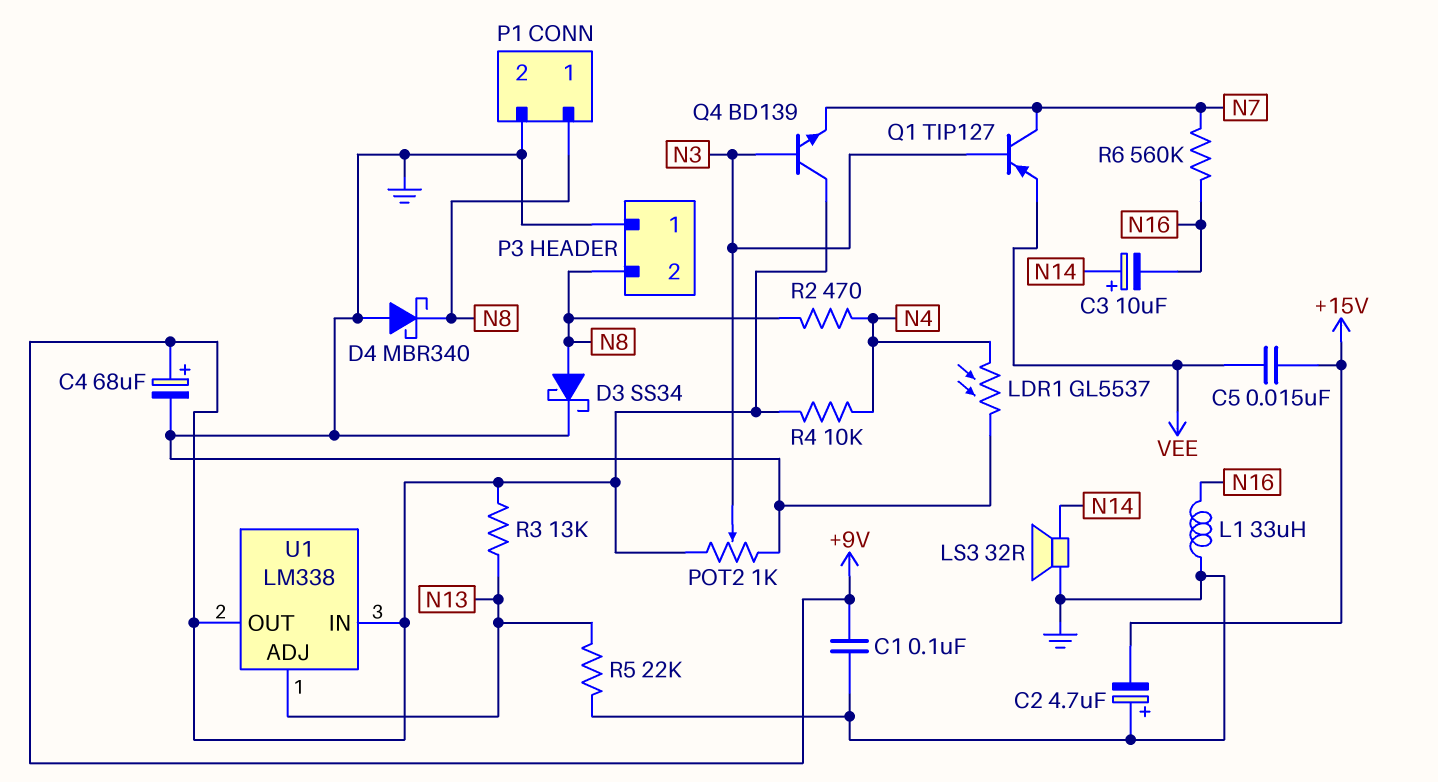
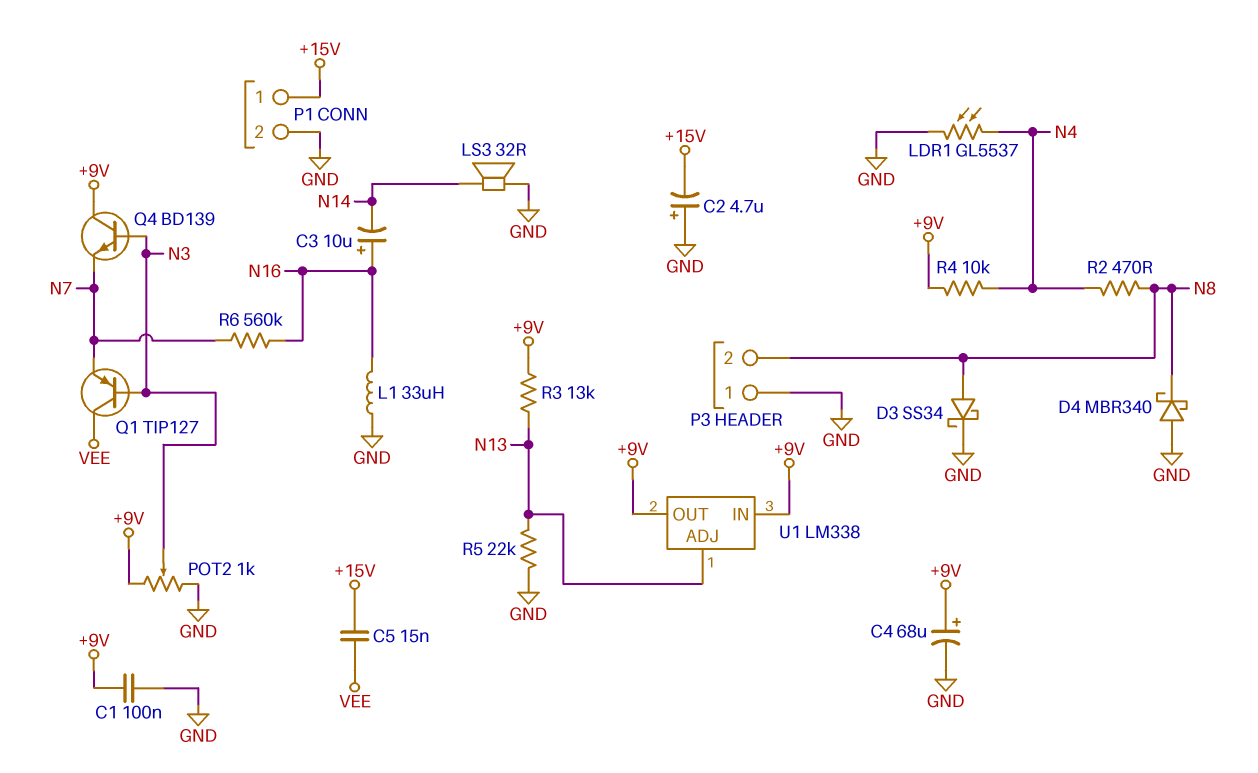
C3: 10uF (plus N14, minus N16) -> 10uF (plus N16, minus N14)
P1 pin 1: N8 -> +15V
Q1: PNP TIP127 (B N3, C N7, E VEE) -> PNP TIP127 (B N3, C VEE, E N7)

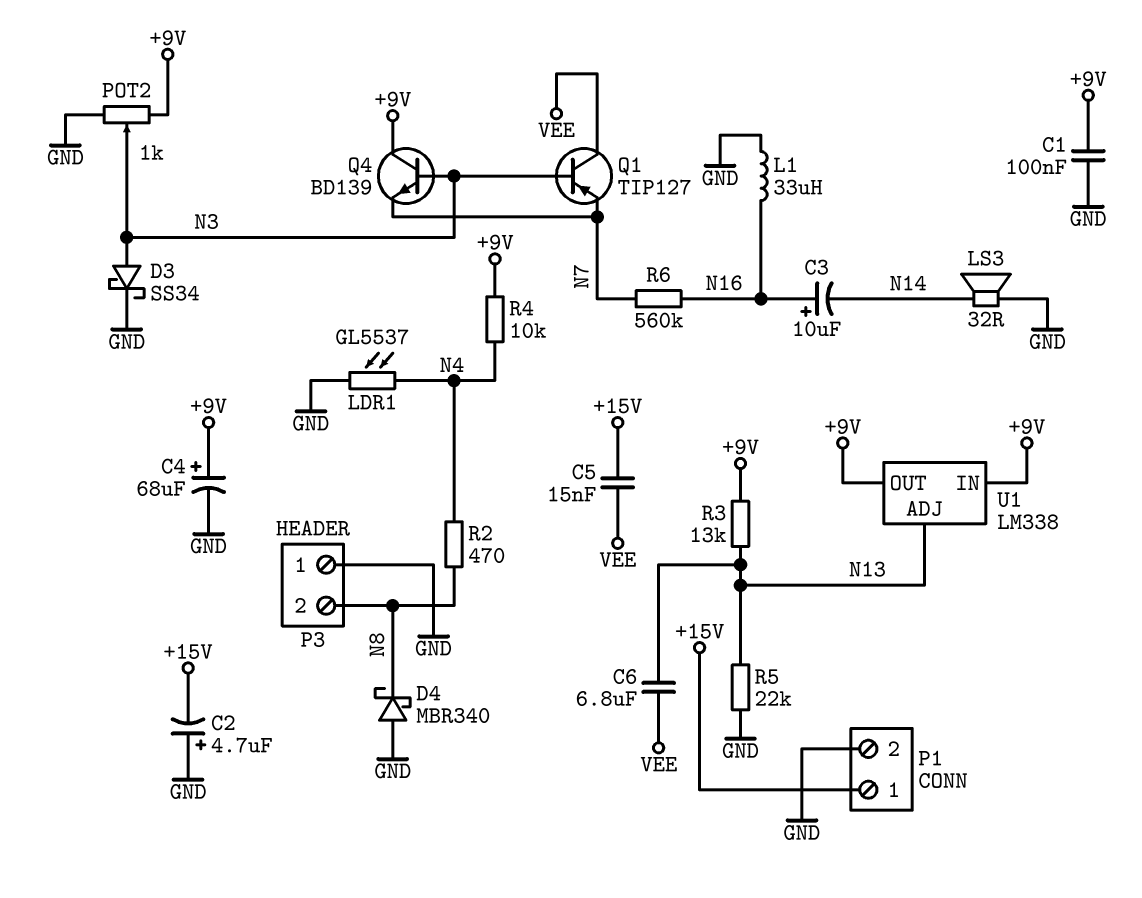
C6: none -> 6.8uF (N13, VEE)
D3: schottky SS34 (A N8, K GND) -> schottky SS34 (A N3, K GND)

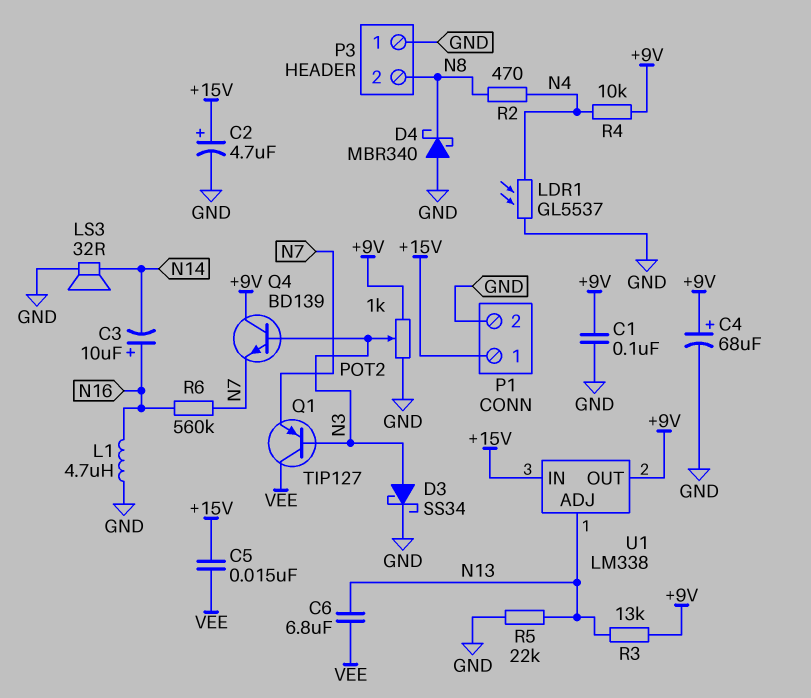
C2: 4.7uF (plus GND, minus +15V) -> 4.7uF (plus +15V, minus GND)
L1: 33uH (GND, N16) -> 4.7uH (GND, N16)
U1 pin IN: +9V -> +15V

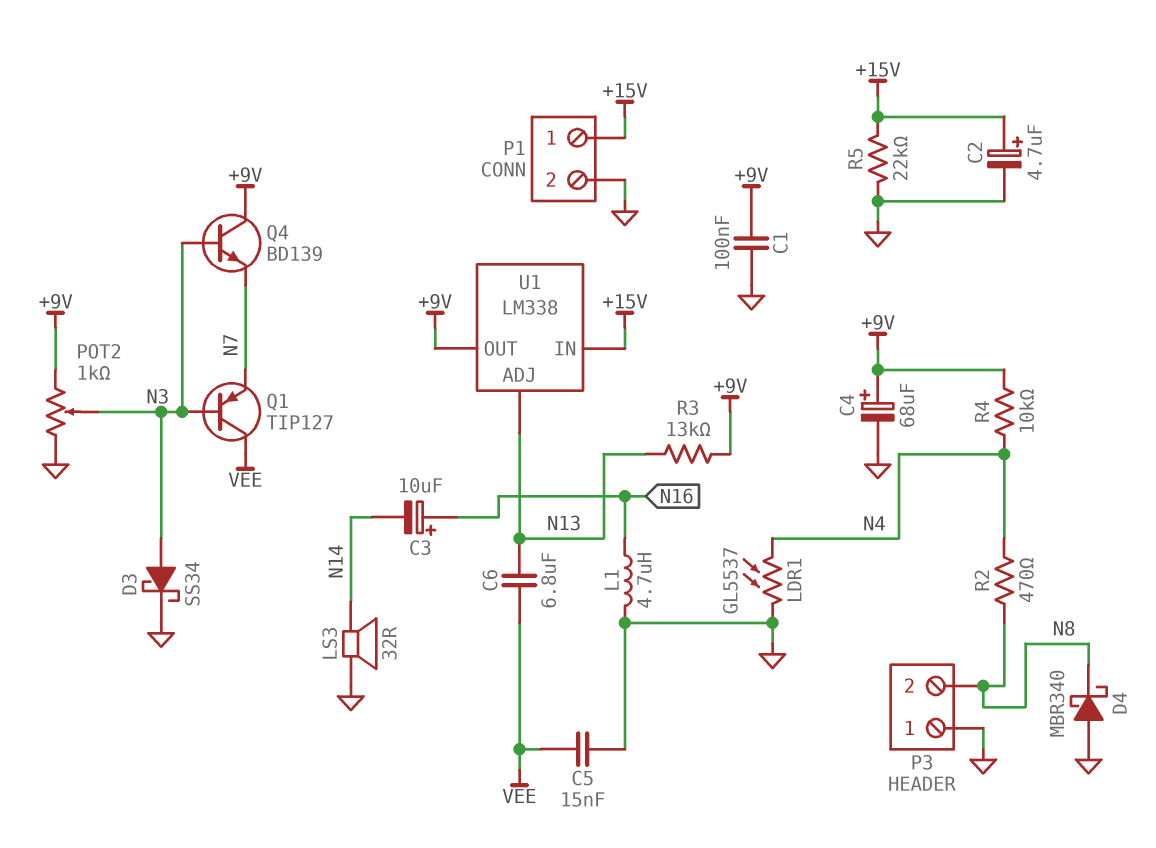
C5: 15nF (+15V, VEE) -> 15nF (GND, VEE)
R5: 22k (GND, N13) -> 22k (+15V, GND)
R6: 560k (N7, N16) -> none

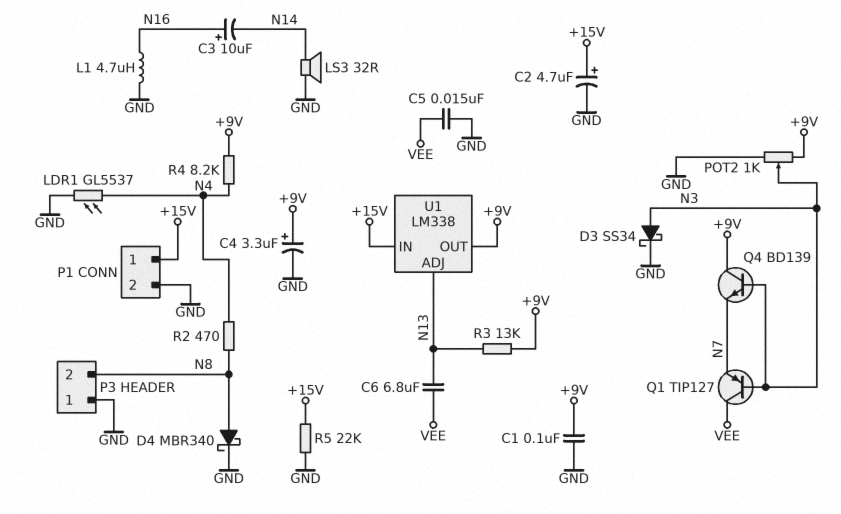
C4: 68uF (plus +9V, minus GND) -> 3.3uF (plus +9V, minus GND)
D4: schottky MBR340 (A GND, K N8) -> schottky MBR340 (A N8, K GND)
R4: 10k (+9V, N4) -> 8.2k (+9V, N4)

